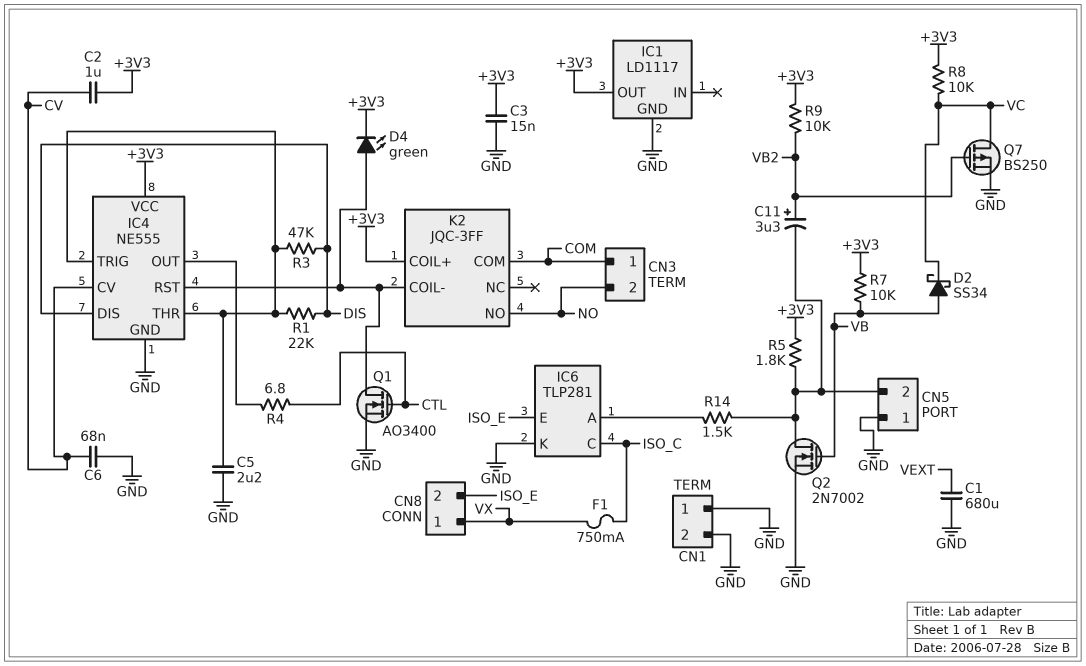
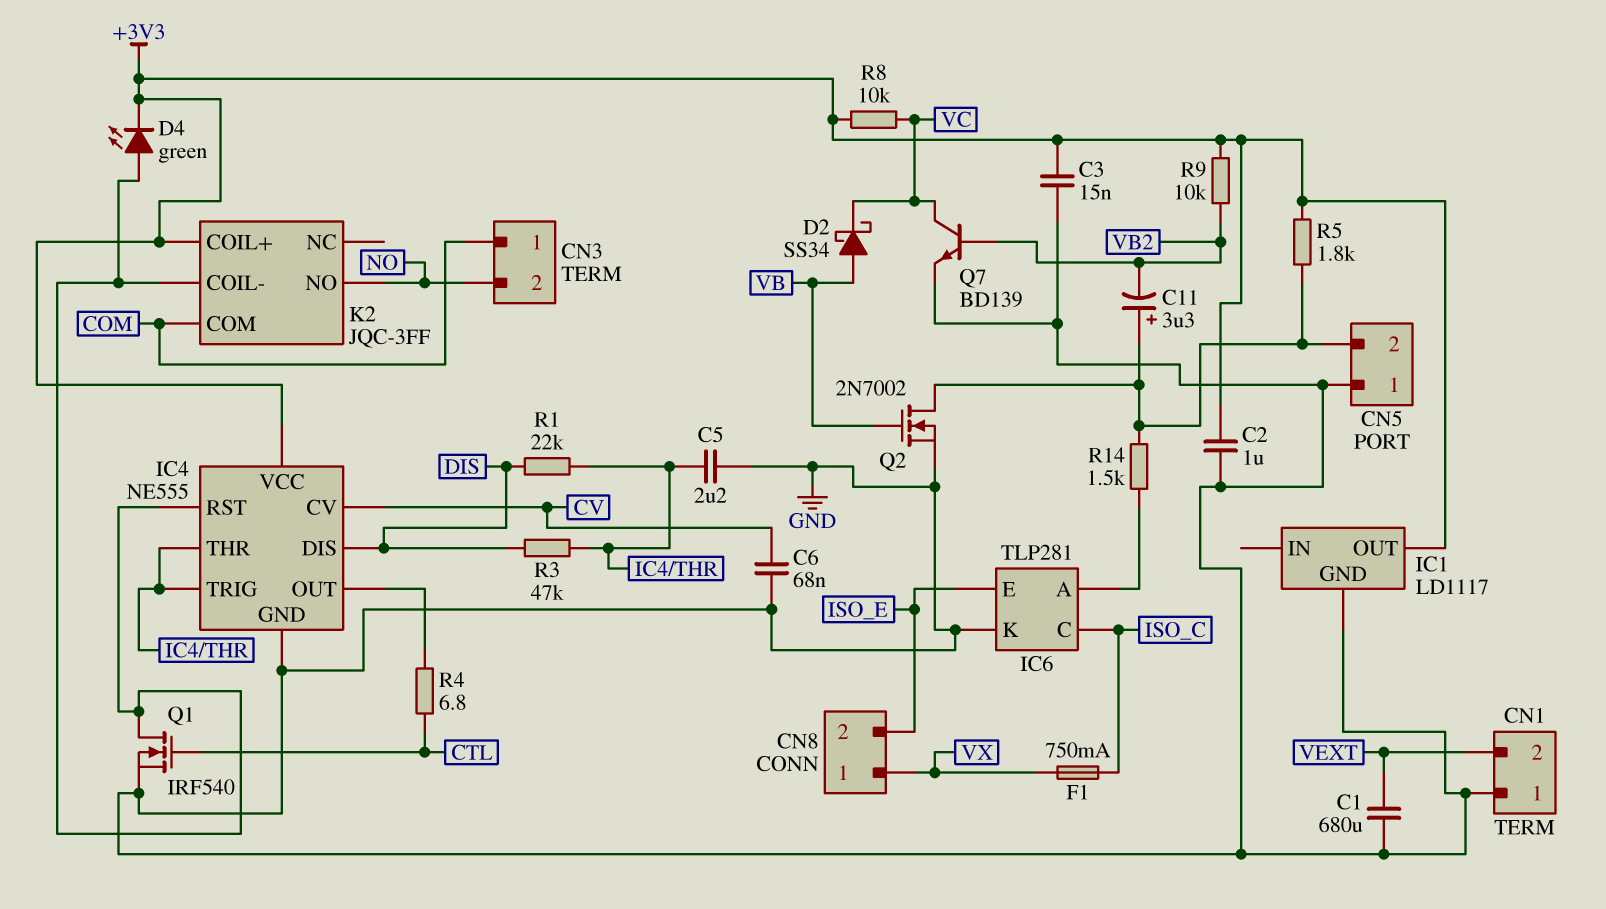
C2: 1uF (+3V3, CV) -> 1uF (+3V3, GND)
C11: 3.3uF (plus VB2, minus CN5/2) -> 3.3uF (plus CN5/2, minus VB2)
CN1 pin 2: GND -> VEXT
Q1: NMOS AO3400 (G CTL, D IC4/RST, S GND) -> NMOS IRF540 (G CTL, D IC4/RST, S GND)
Q7: PMOS BS250 (G VB2, D VC, S GND) -> NPN BD139 (B VB2, C VC, E GND)
R7: 10k (+3V3, VB) -> none

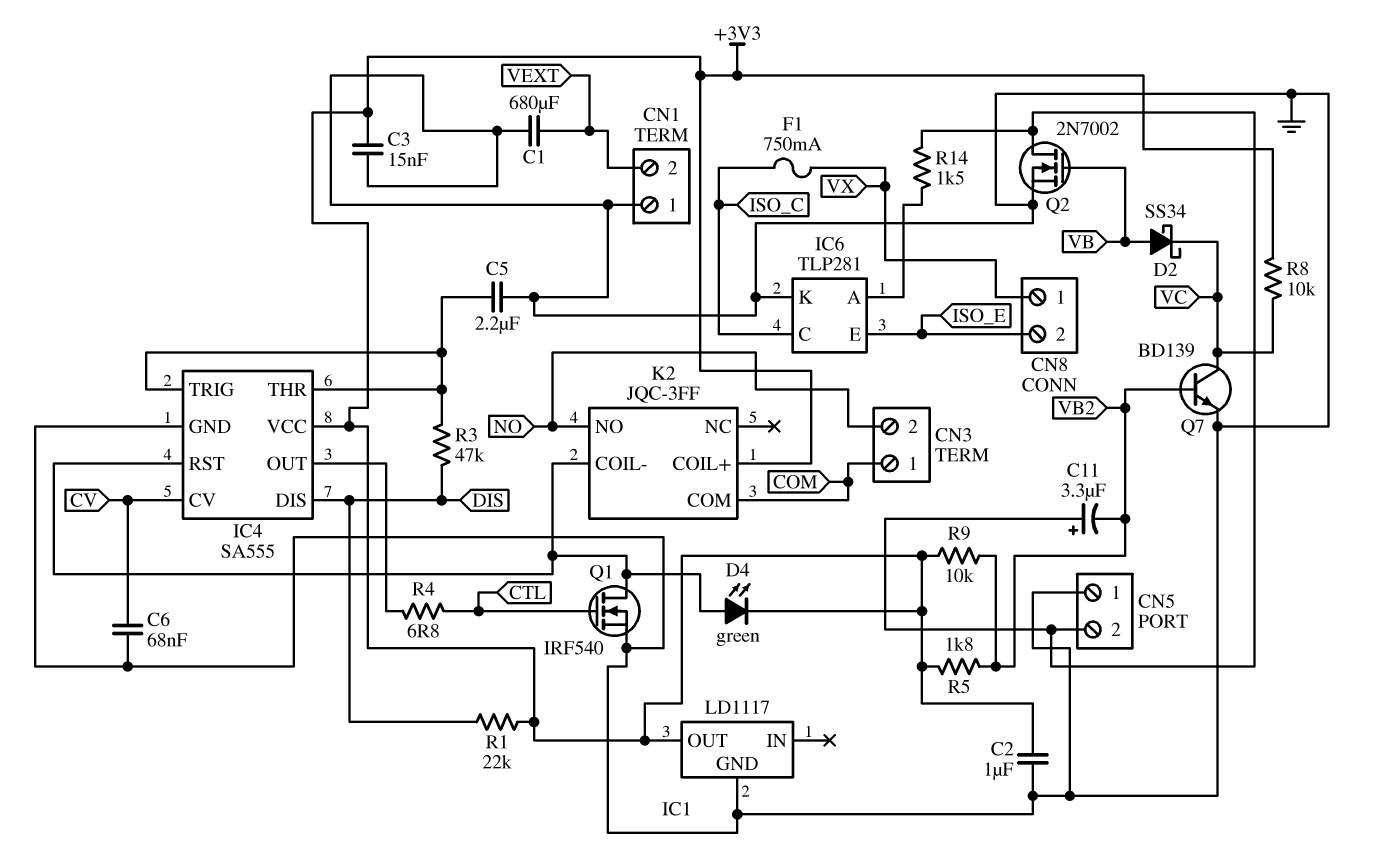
IC4: NE555 -> SA555
R1: 22k (DIS, IC4/THR) -> 22k (+3V3, DIS)
R5: 1.8k (+3V3, CN5/2) -> 1.8k (+3V3, VB2)

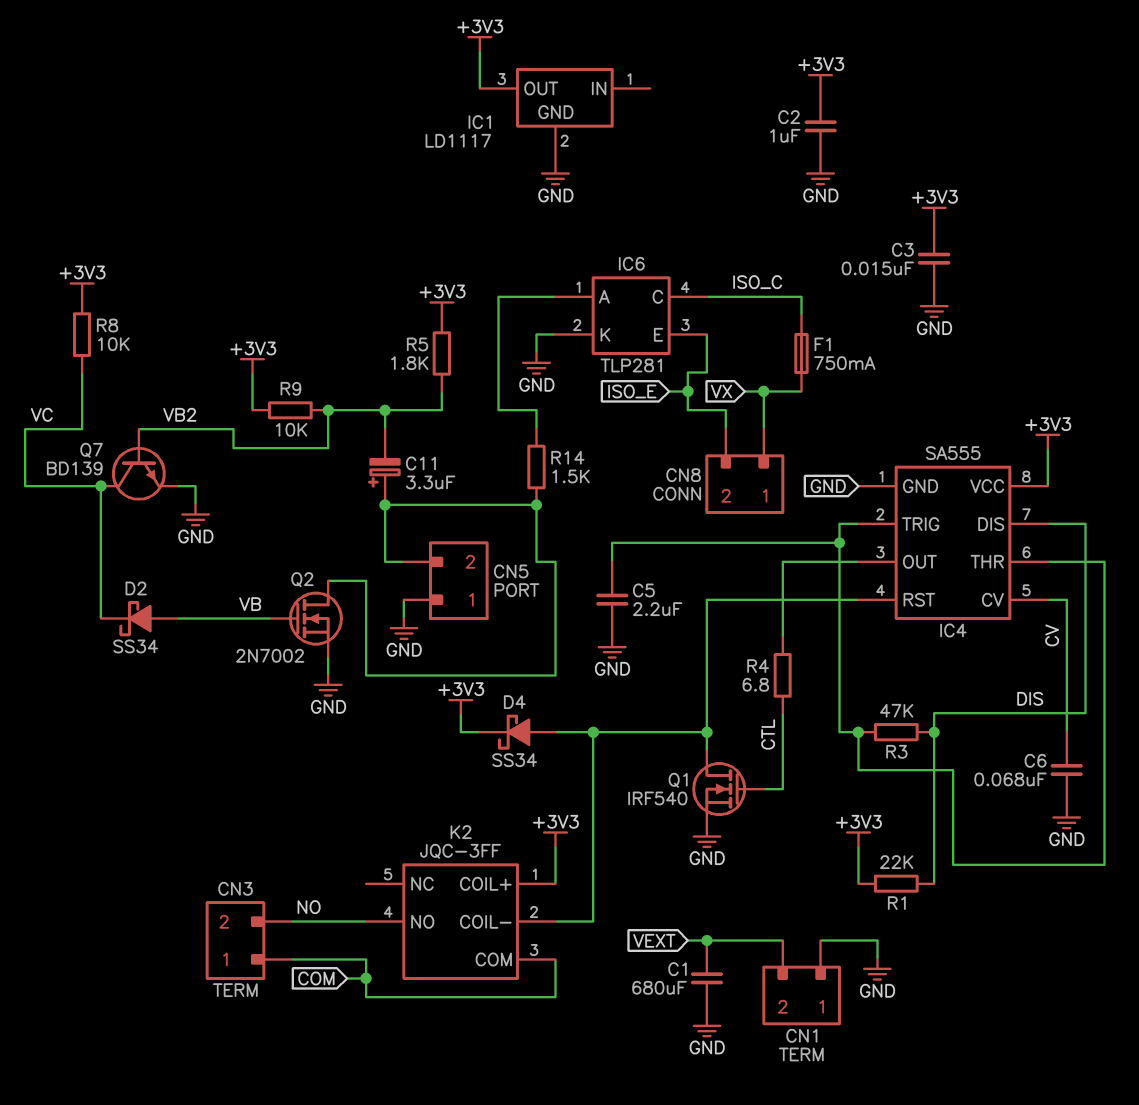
D4: LED green (A IC4/RST, K +3V3) -> schottky SS34 (A IC4/RST, K +3V3)

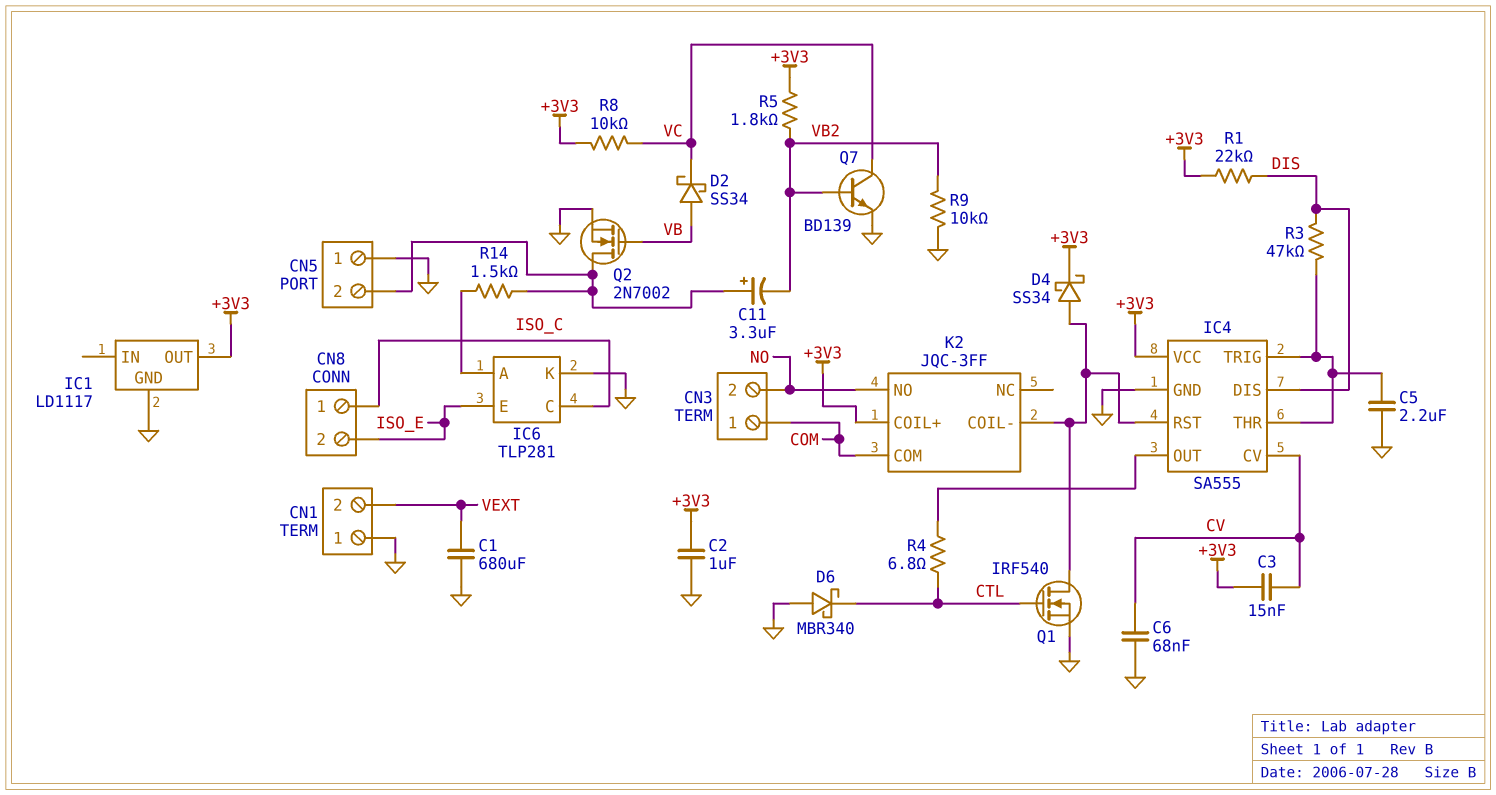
C3: 15nF (+3V3, GND) -> 15nF (+3V3, CV)
CN8 pin 1: VX -> ISO_C
D6: none -> schottky MBR340 (A GND, K CTL)
F1: 750mA (ISO_C, VX) -> none
R9: 10k (+3V3, VB2) -> 10k (GND, VB2)

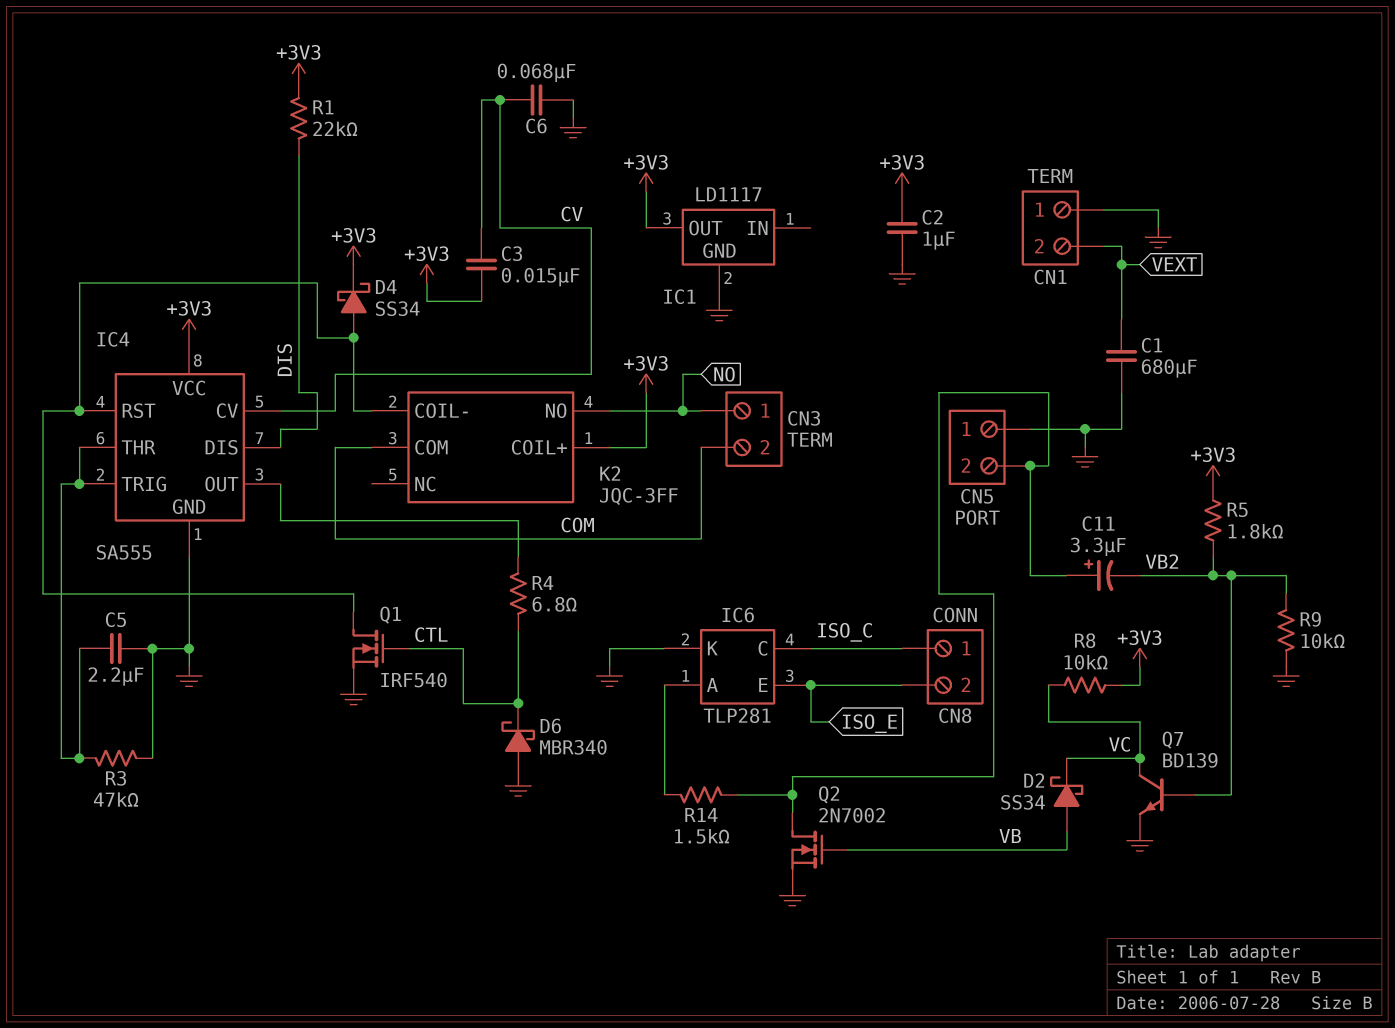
CN3 pin 1: COM -> NO
CN3 pin 2: NO -> COM
R3: 47k (DIS, IC4/THR) -> 47k (GND, IC4/THR)

